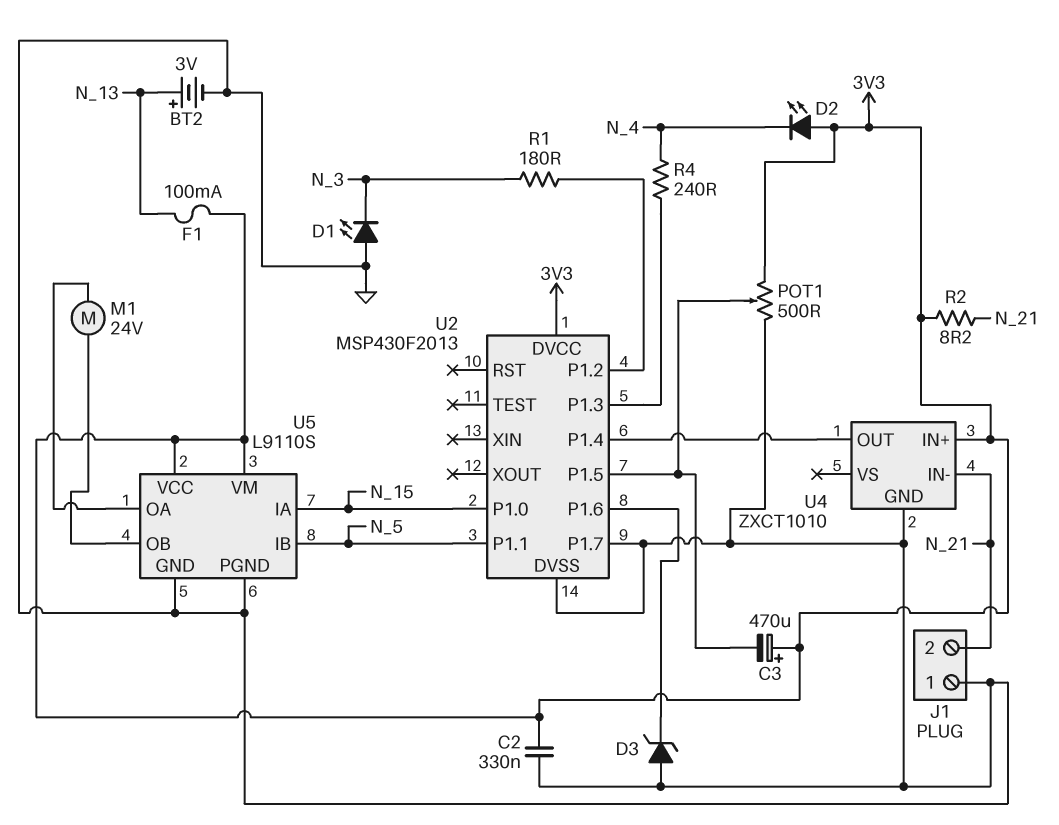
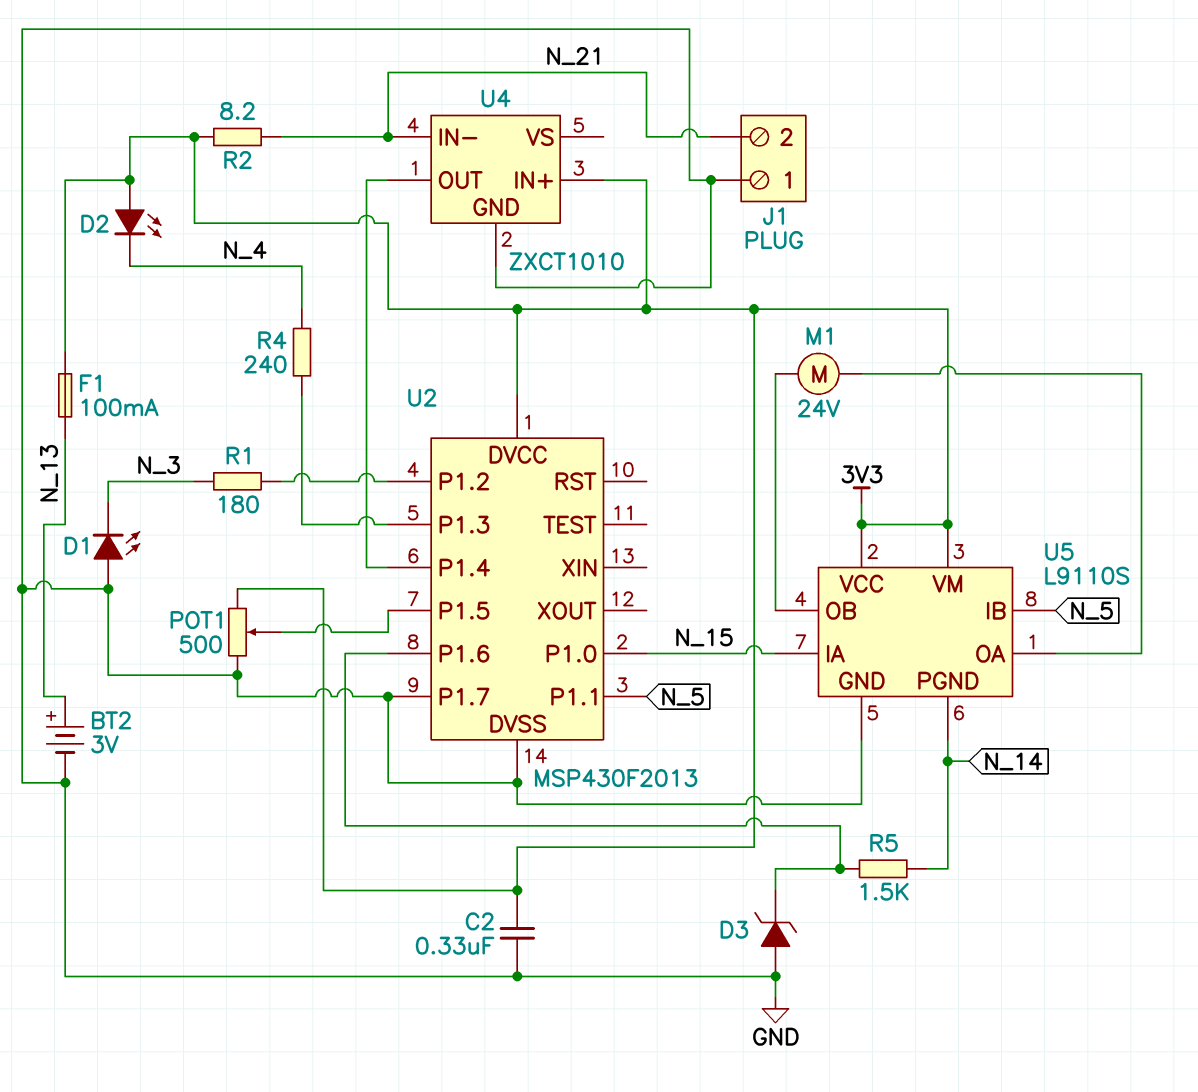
C3: 470uF (plus 3V3, minus U2/P1.5) -> none
R5: none -> 1.5k (N_14, U2/P1.6)
U5 pin PGND: GND -> N_14

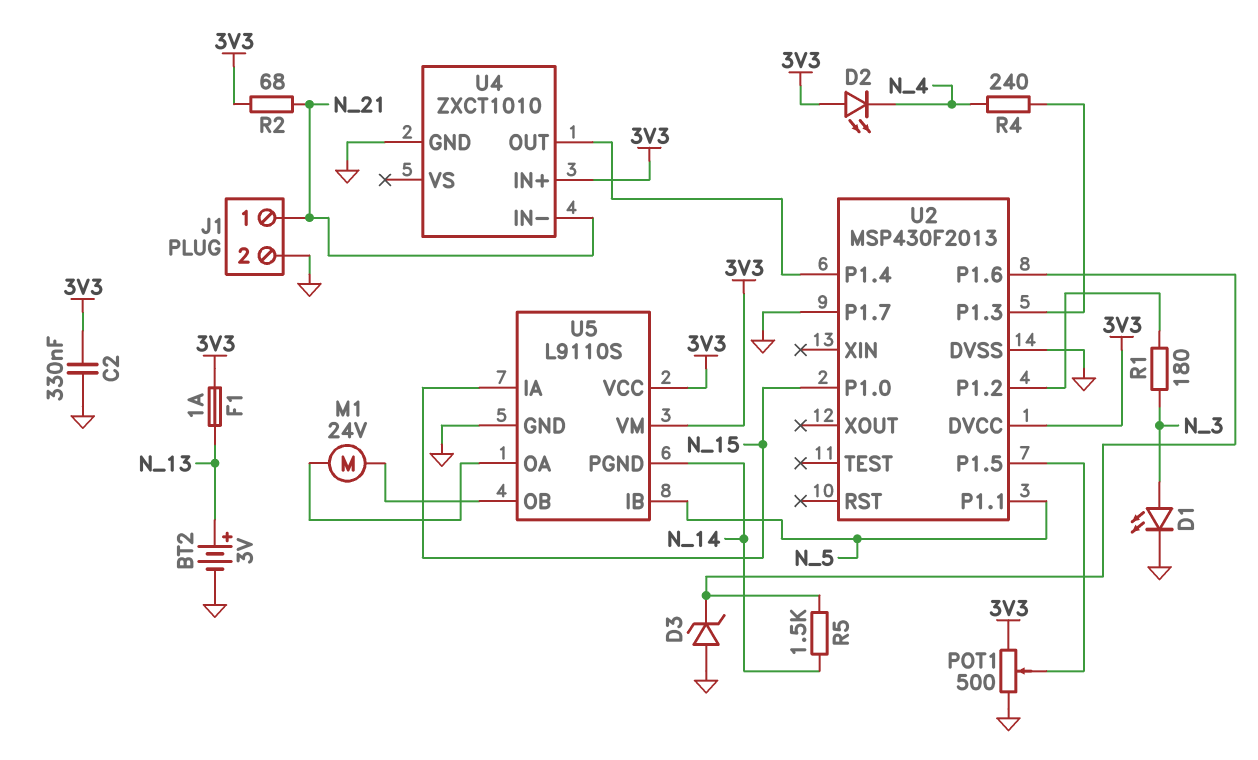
D1: LED (A GND, K N_3) -> LED (A N_3, K GND)
F1: 100mA (3V3, N_13) -> 1A (3V3, N_13)
J1 pin 1: GND -> N_21
J1 pin 2: N_21 -> GND
R2: 8.2 (3V3, N_21) -> 68 (3V3, N_21)

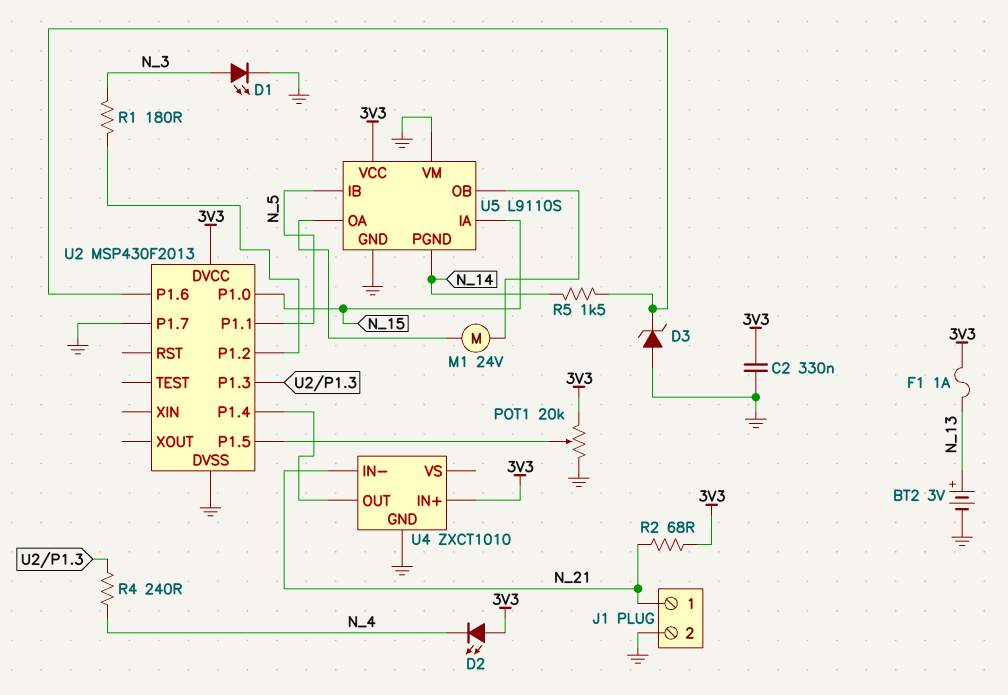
POT1: 500 (3V3, GND, wiper U2/P1.5) -> 20k (3V3, GND, wiper U2/P1.5)
U5 pin VM: 3V3 -> GND

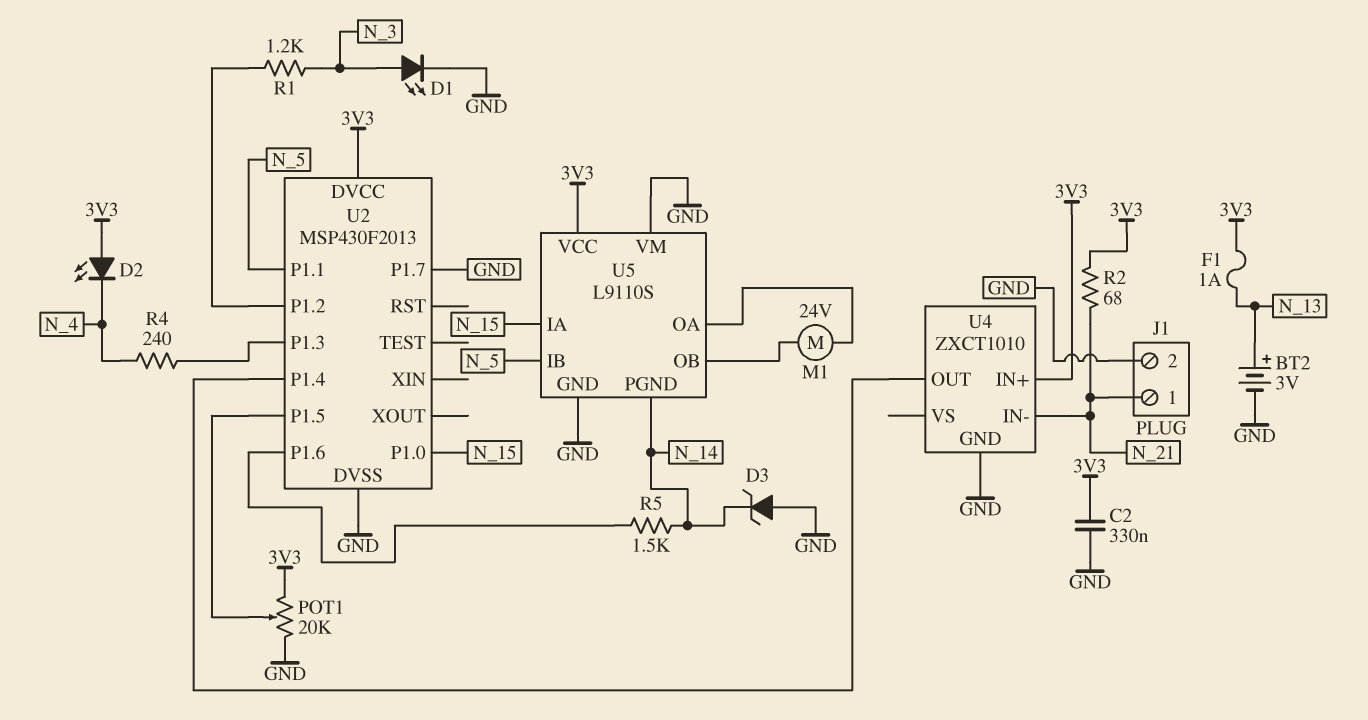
D3: zener (A GND, K U2/P1.6) -> zener (A GND, K N_14)
R1: 180 (N_3, U2/P1.2) -> 1.2k (N_3, U2/P1.2)

